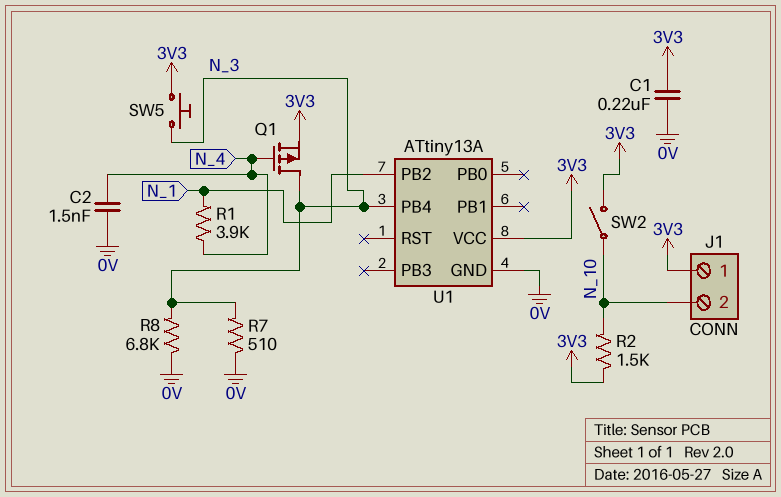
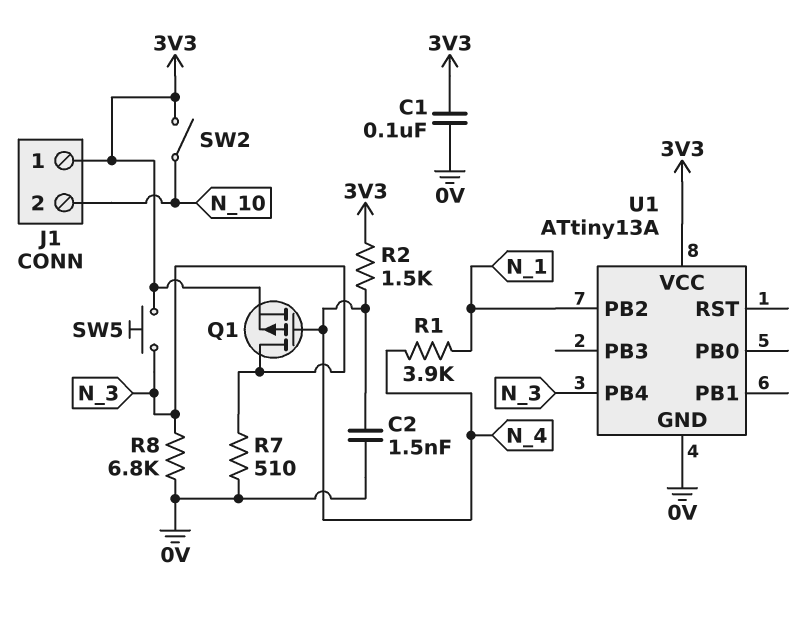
C1: 220nF (0V, 3V3) -> 100nF (0V, 3V3)
R2: 1.5k (3V3, N_10) -> 1.5k (3V3, N_4)

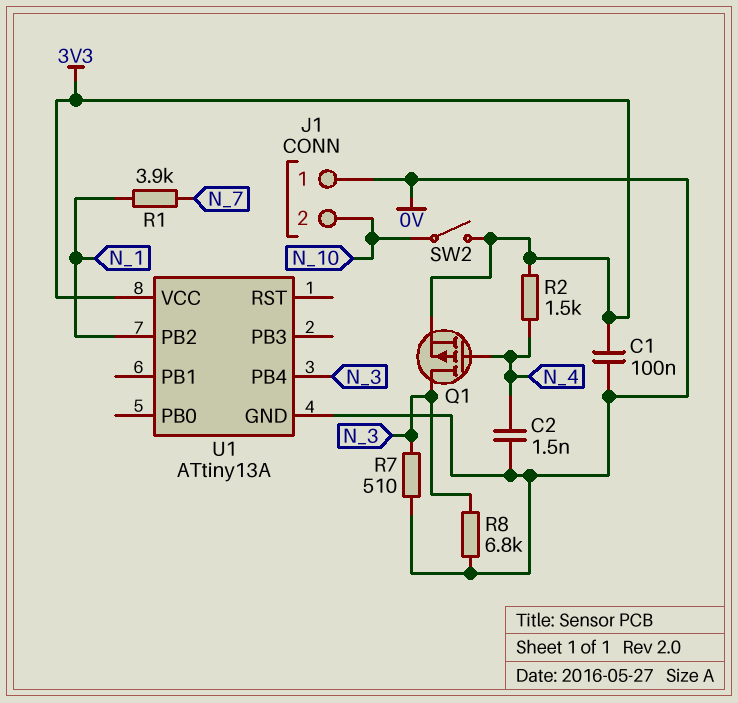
J1 pin 1: 3V3 -> 0V
R1: 3.9k (N_1, N_4) -> 3.9k (N_1, N_7)
SW5: button (3V3, N_3) -> none

